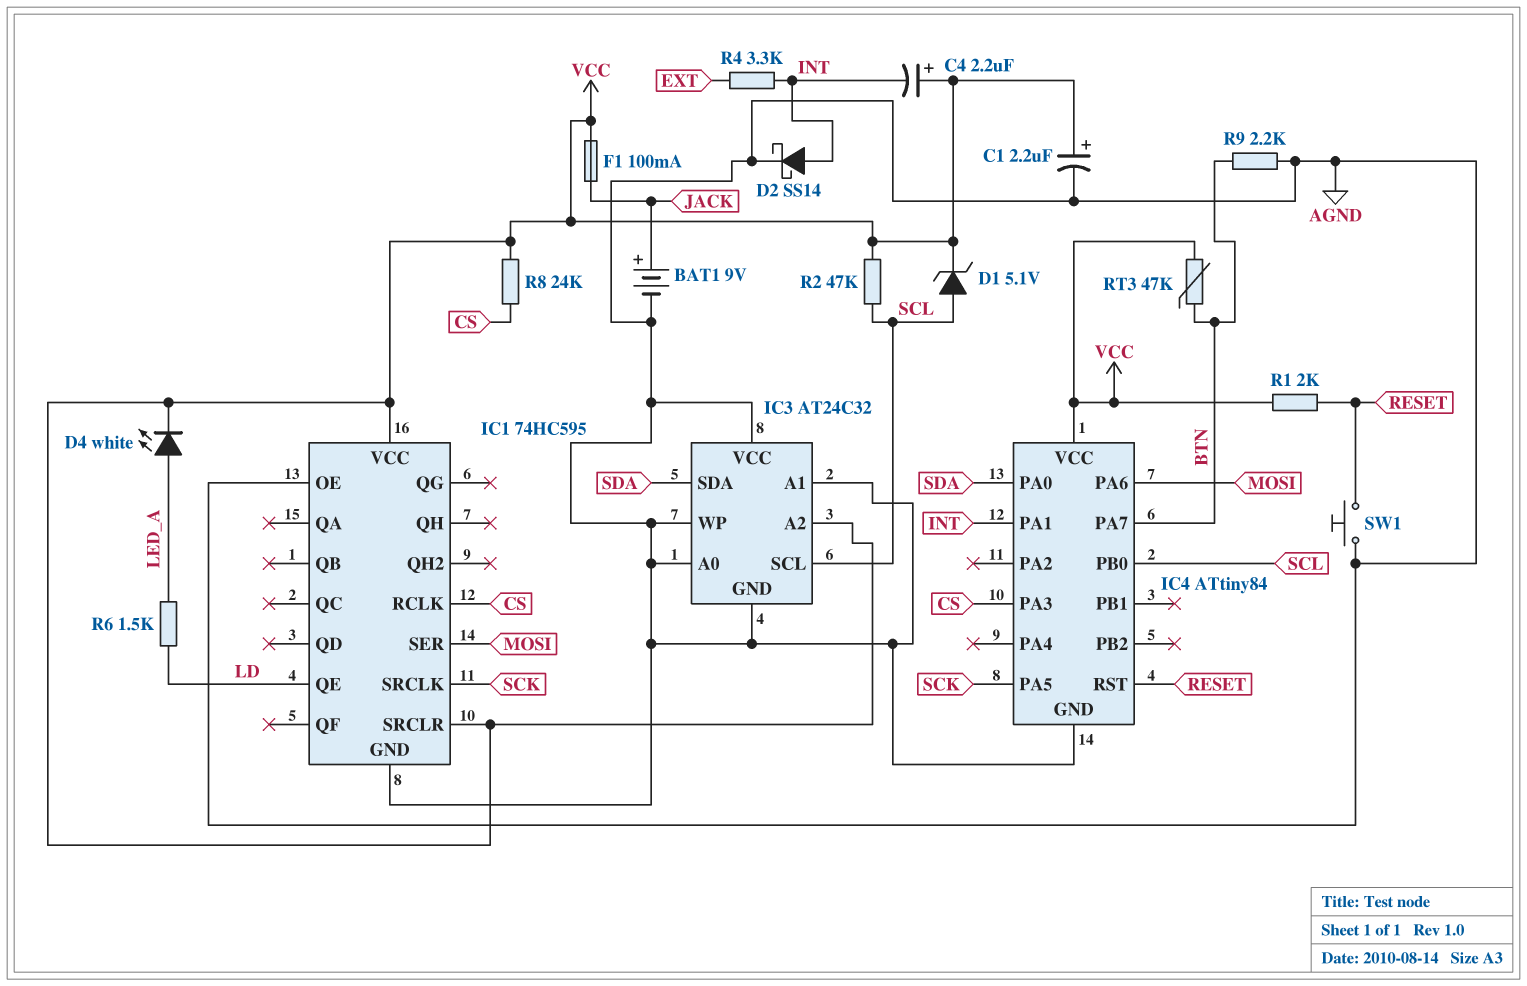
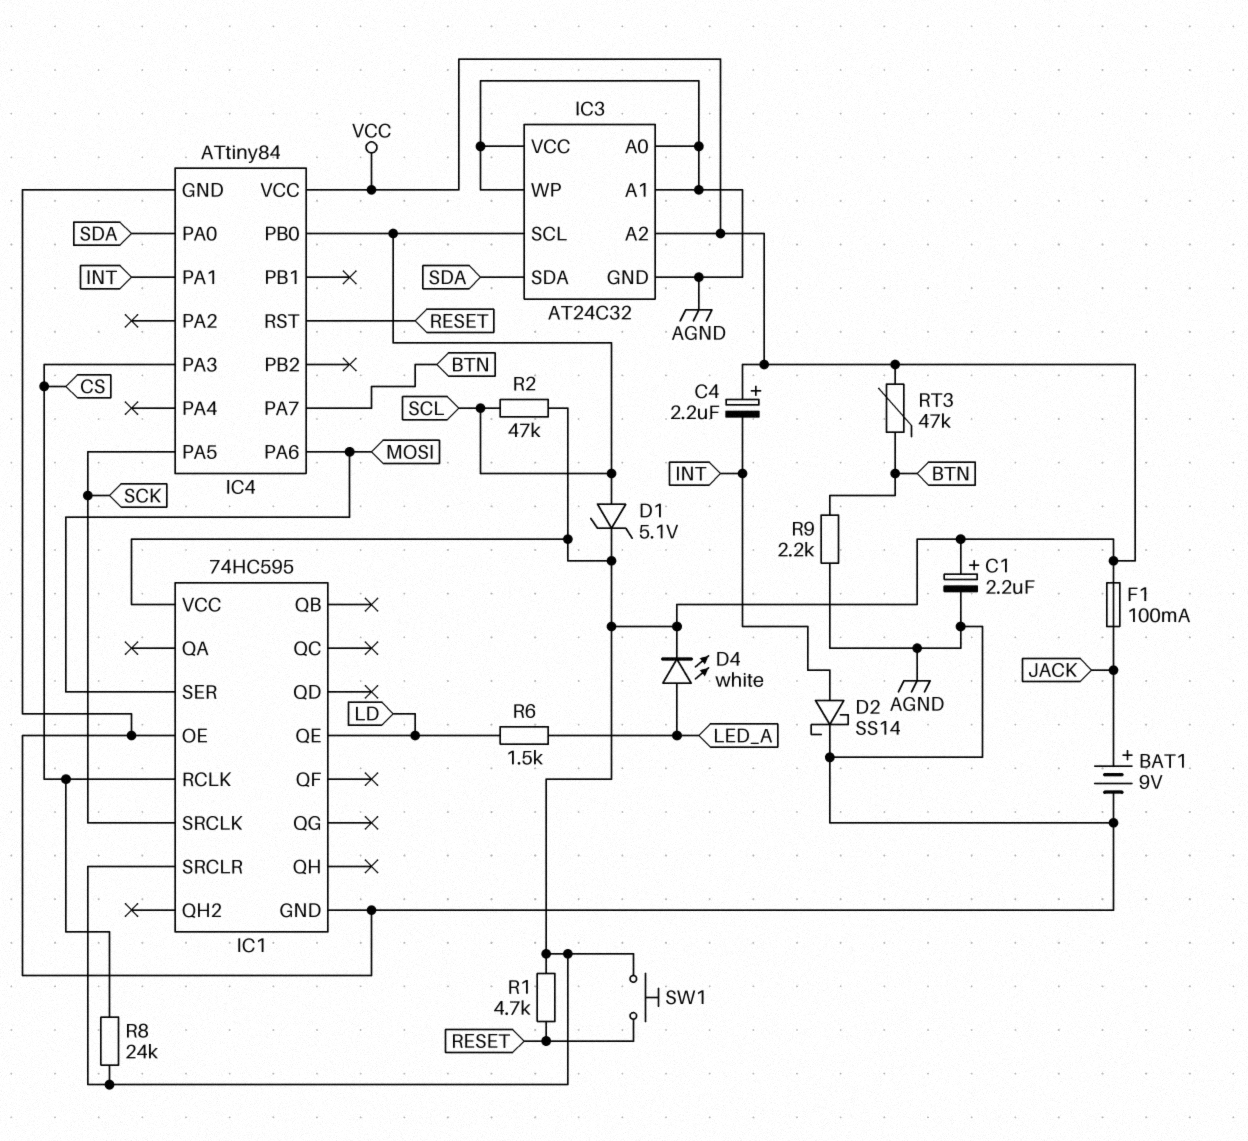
R1: 2k (RESET, VCC) -> 4.7k (RESET, VCC)
R4: 3.3k (EXT, INT) -> none
SW1: button (AGND, RESET) -> button (RESET, VCC)

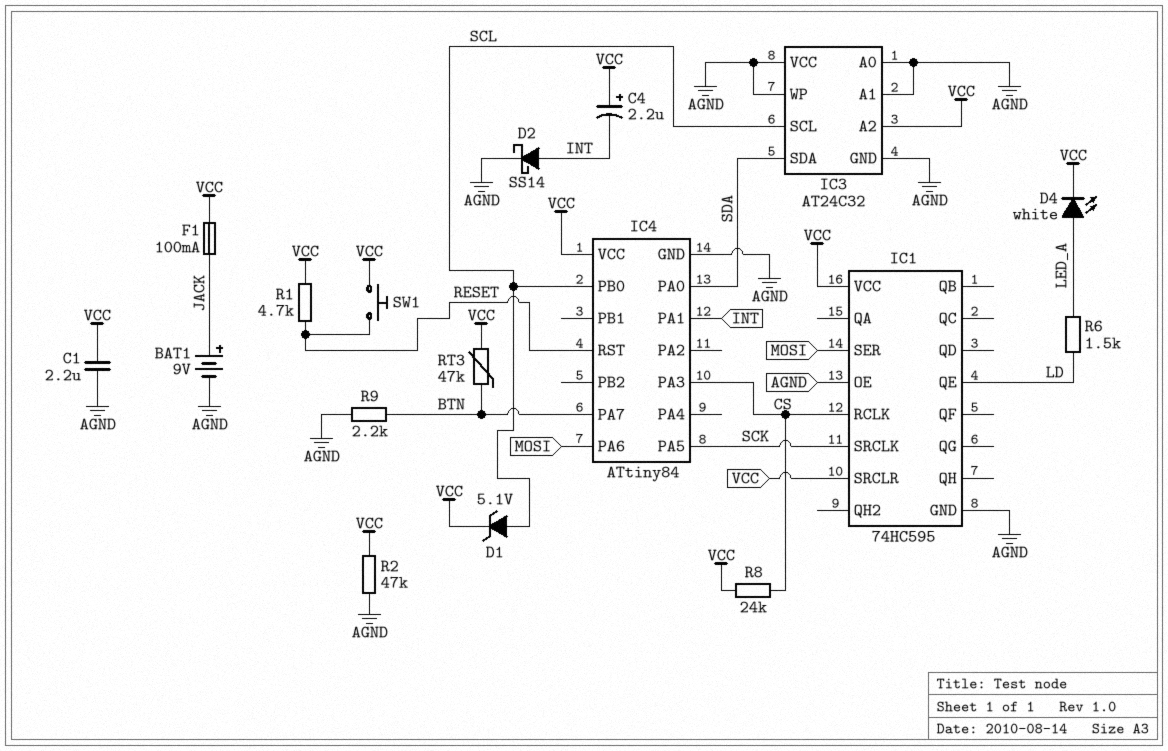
C1: 2.2uF (plus VCC, minus AGND) -> 2.2uF (AGND, VCC)
R2: 47k (SCL, VCC) -> 47k (AGND, VCC)

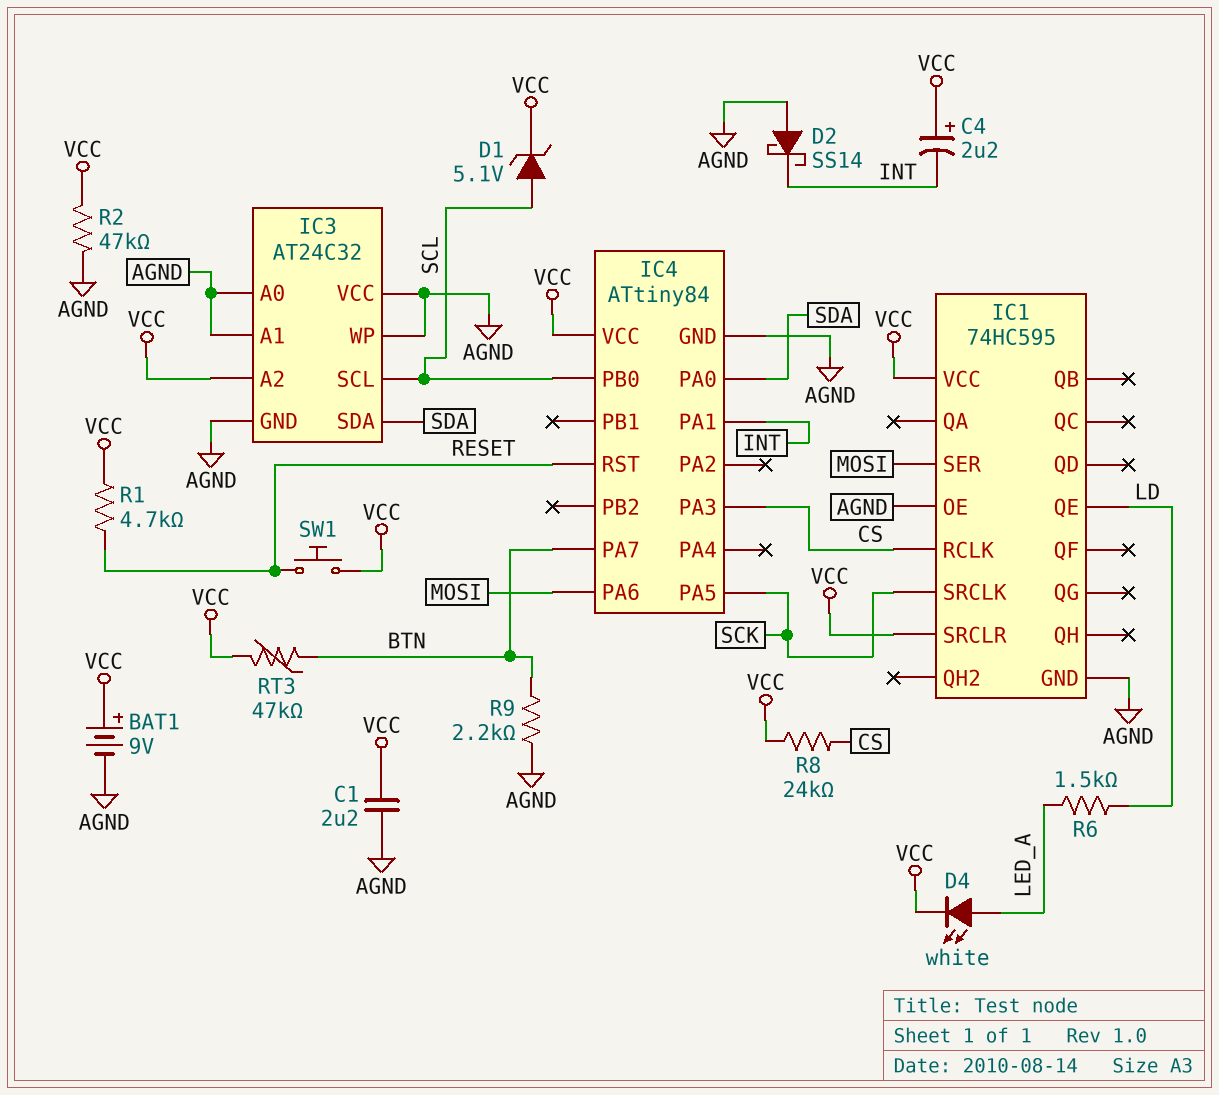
BAT1: 9V (plus JACK, minus AGND) -> 9V (plus VCC, minus AGND)
D2: schottky SS14 (A INT, K AGND) -> schottky SS14 (A AGND, K INT)
F1: 100mA (JACK, VCC) -> none

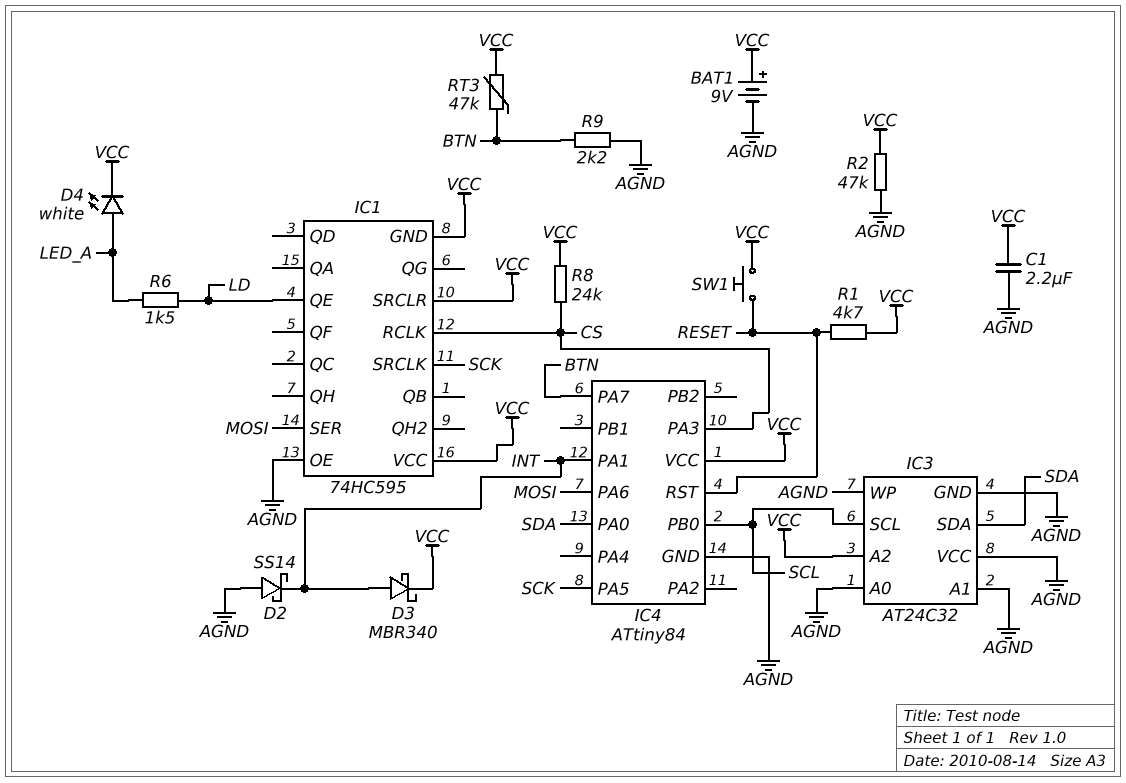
C4: 2.2uF (plus VCC, minus INT) -> none
D1: zener 5.1V (A SCL, K VCC) -> none
D3: none -> schottky MBR340 (A INT, K VCC)
IC1 pin GND: AGND -> VCC

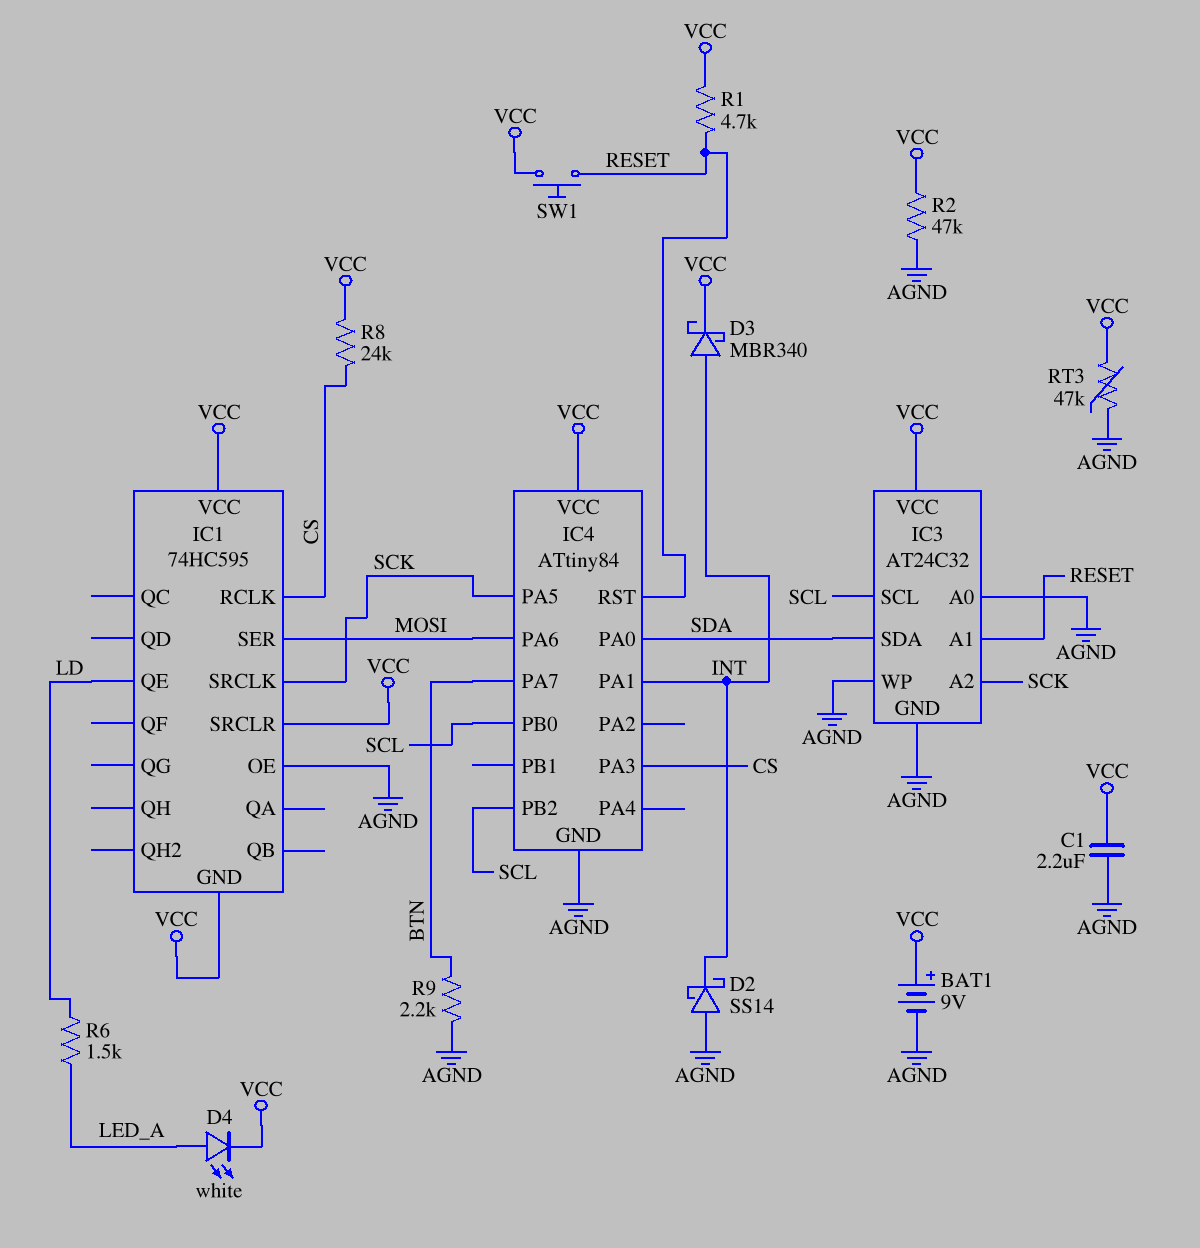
IC3 pin A1: AGND -> RESET
IC3 pin A2: VCC -> SCK
IC3 pin VCC: AGND -> VCC
IC4 pin PB2: none -> SCL
RT3: 47k (BTN, VCC) -> 47k (AGND, VCC)

